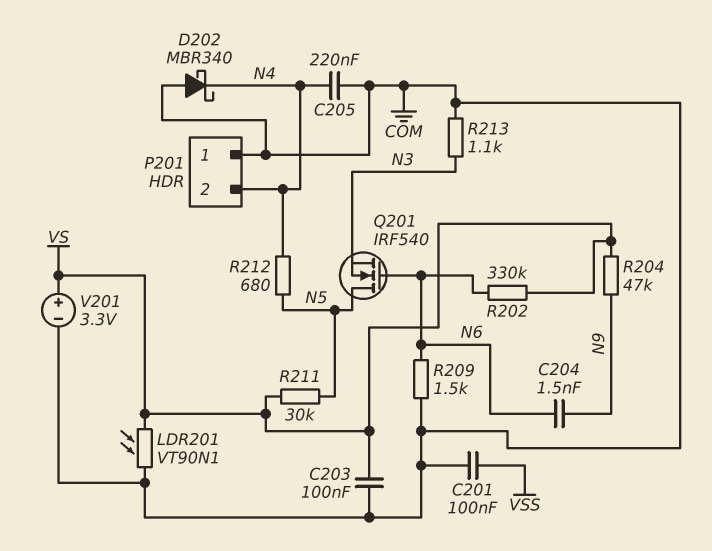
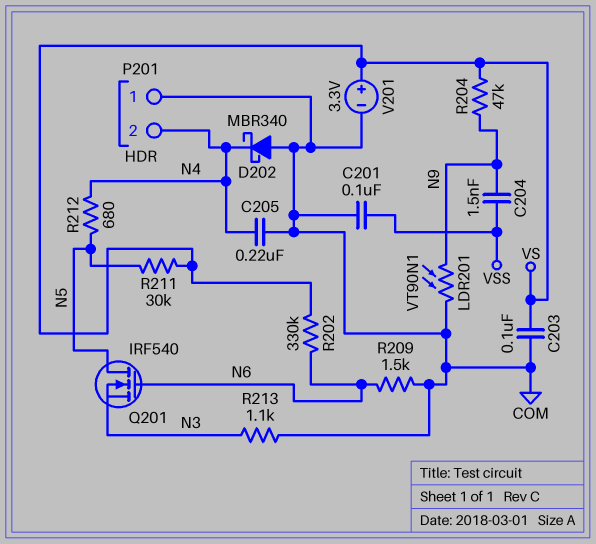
C204: 1.5nF (N6, N9) -> 1.5nF (N9, VSS)
LDR201: VT90N1 (COM, VS) -> VT90N1 (COM, N9)

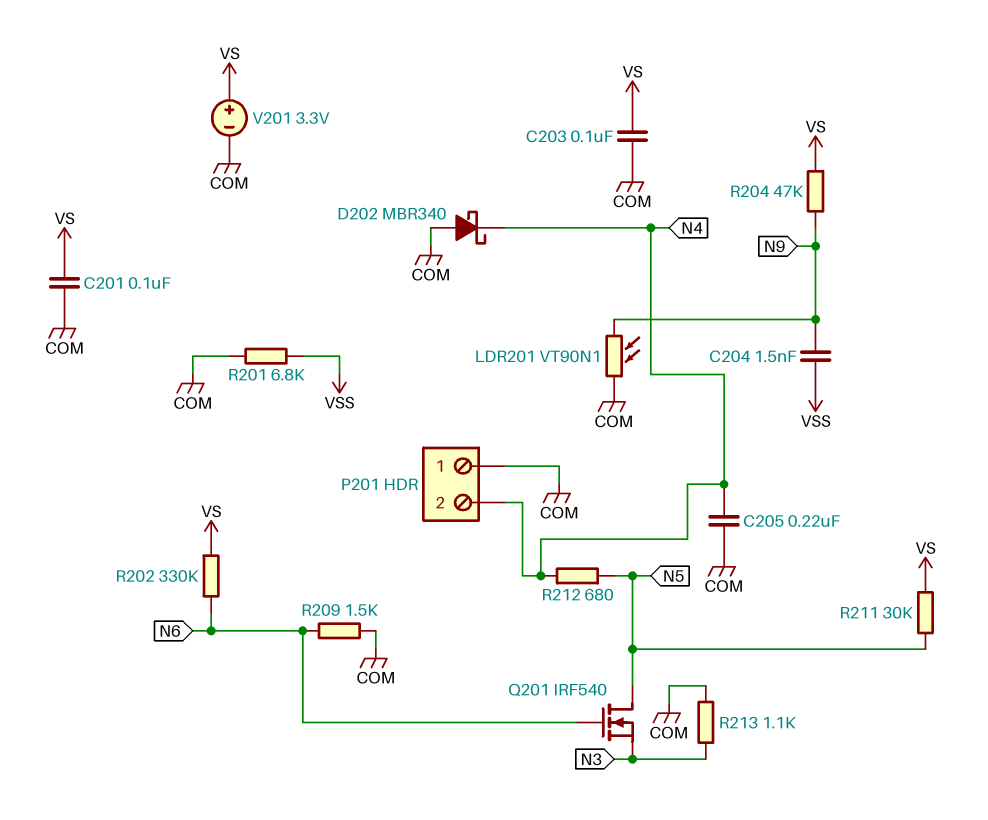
C201: 100nF (COM, VSS) -> 100nF (COM, VS)
R201: none -> 6.8k (COM, VSS)

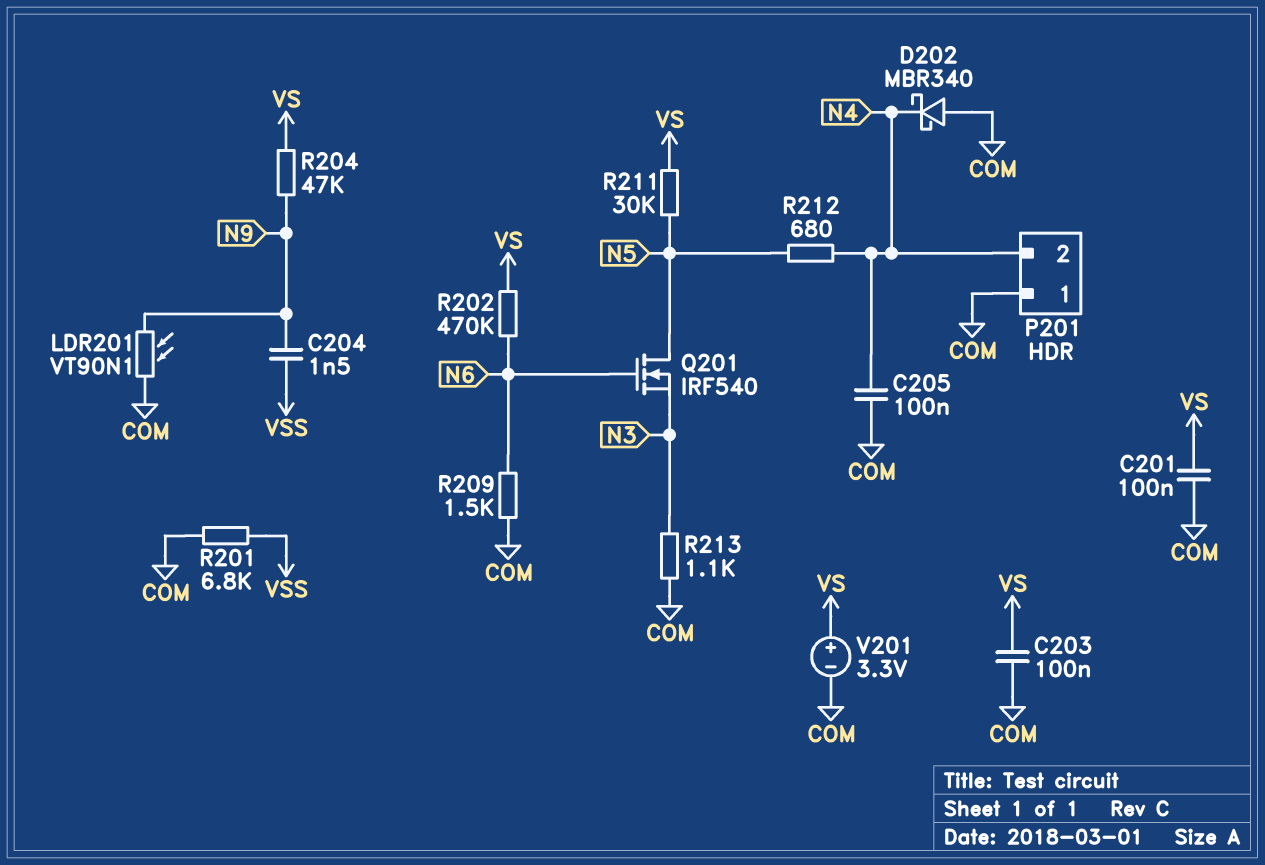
C205: 220nF (COM, N4) -> 100nF (COM, N4)
R202: 330k (N6, VS) -> 470k (N6, VS)

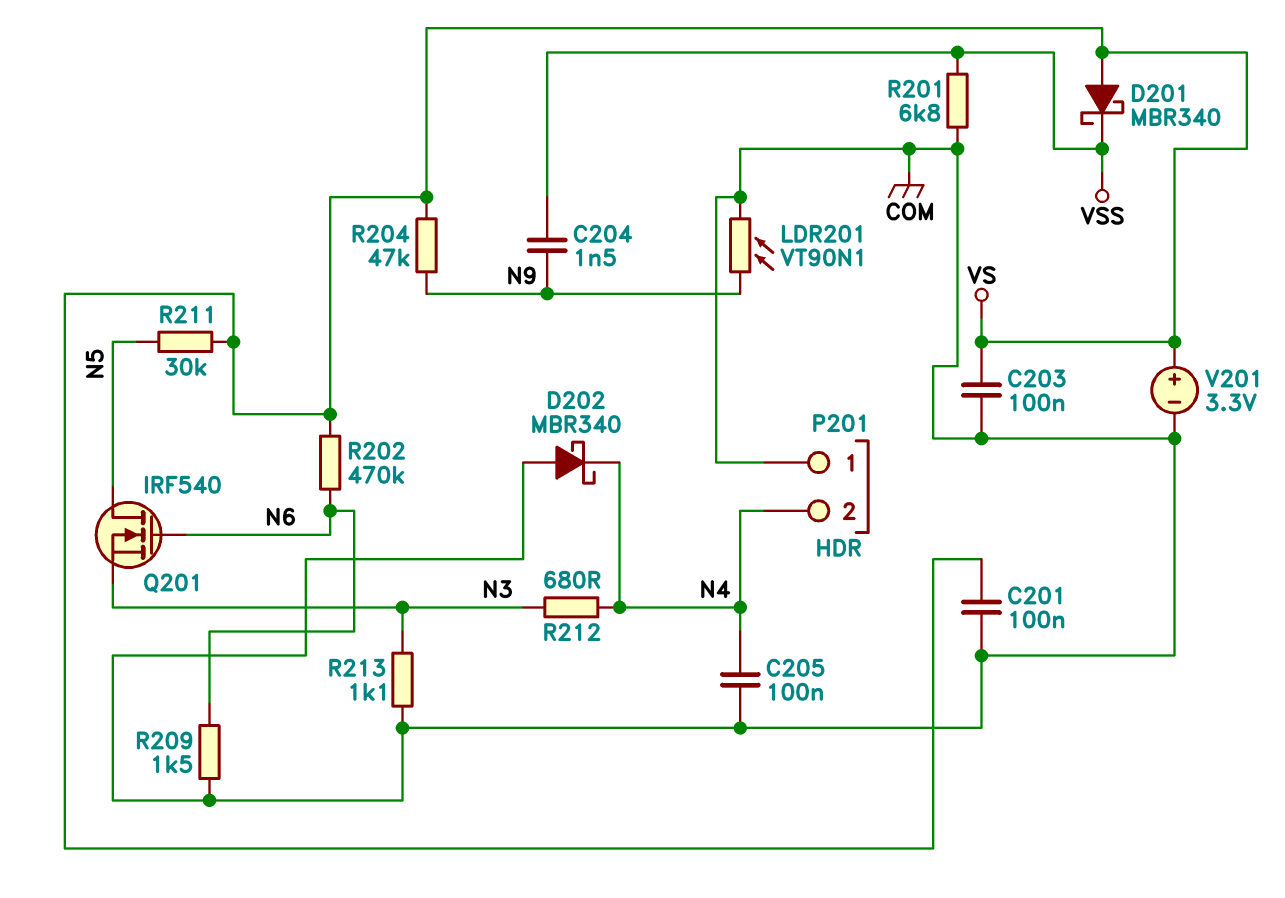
D201: none -> schottky MBR340 (A VS, K VSS)
R212: 680 (N4, N5) -> 680 (N3, N4)

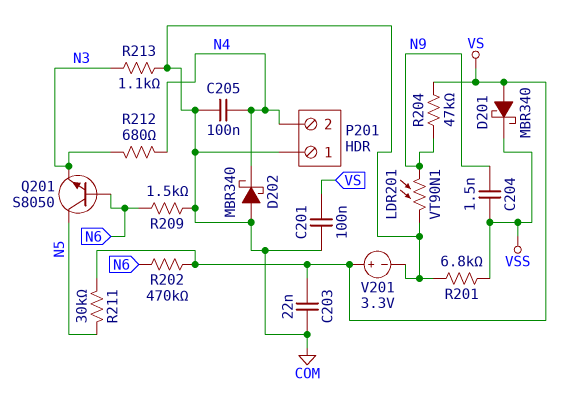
C203: 100nF (COM, VS) -> 22nF (COM, VS)
Q201: NMOS IRF540 (G N6, D N5, S N3) -> NPN S8050 (B N6, C N5, E N3)

